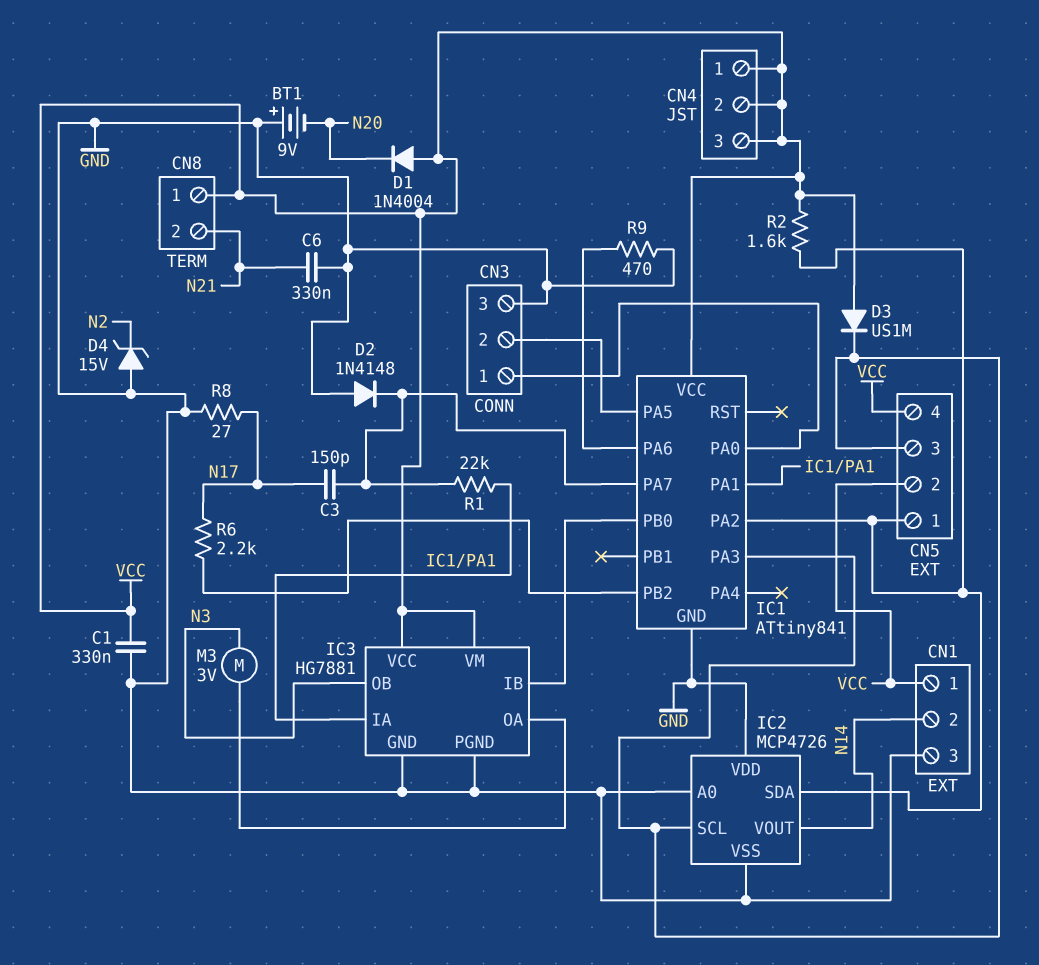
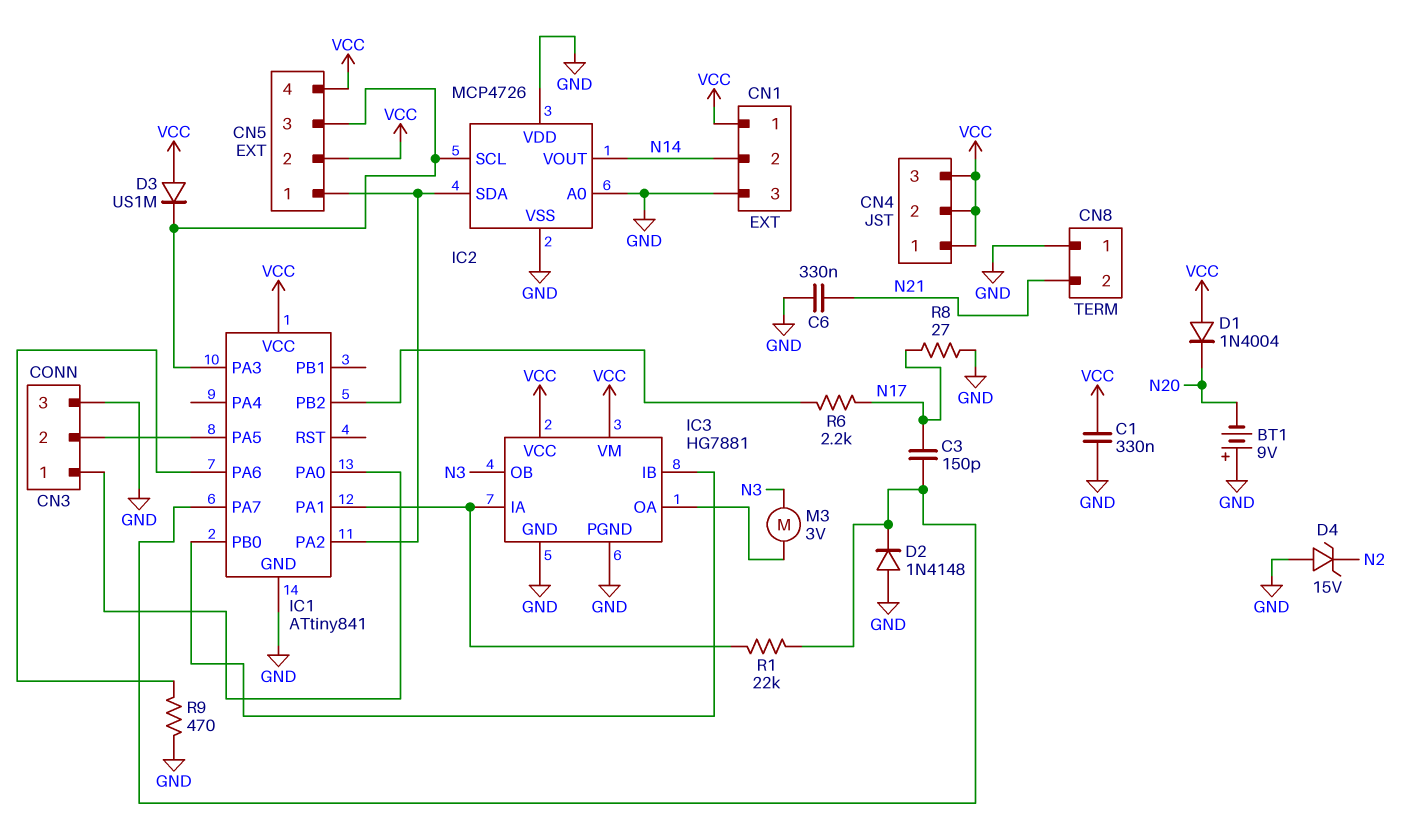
CN8 pin 1: VCC -> GND
R2: 1.6k (CN5/1, VCC) -> none

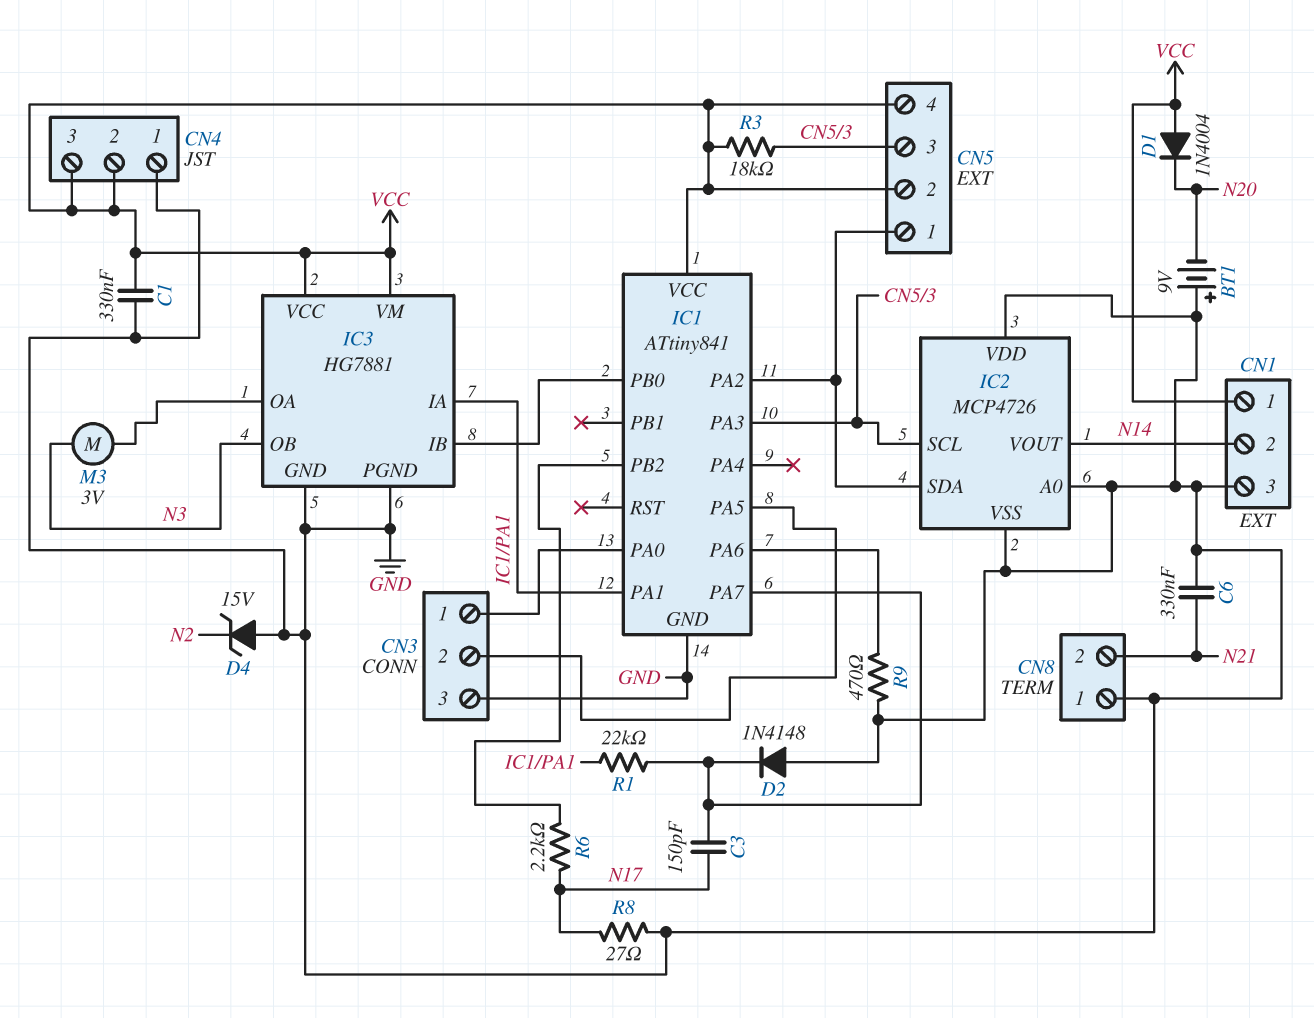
CN4 pin 1: VCC -> GND
D3: diode US1M (A VCC, K CN5/3) -> none
R3: none -> 18k (CN5/3, VCC)

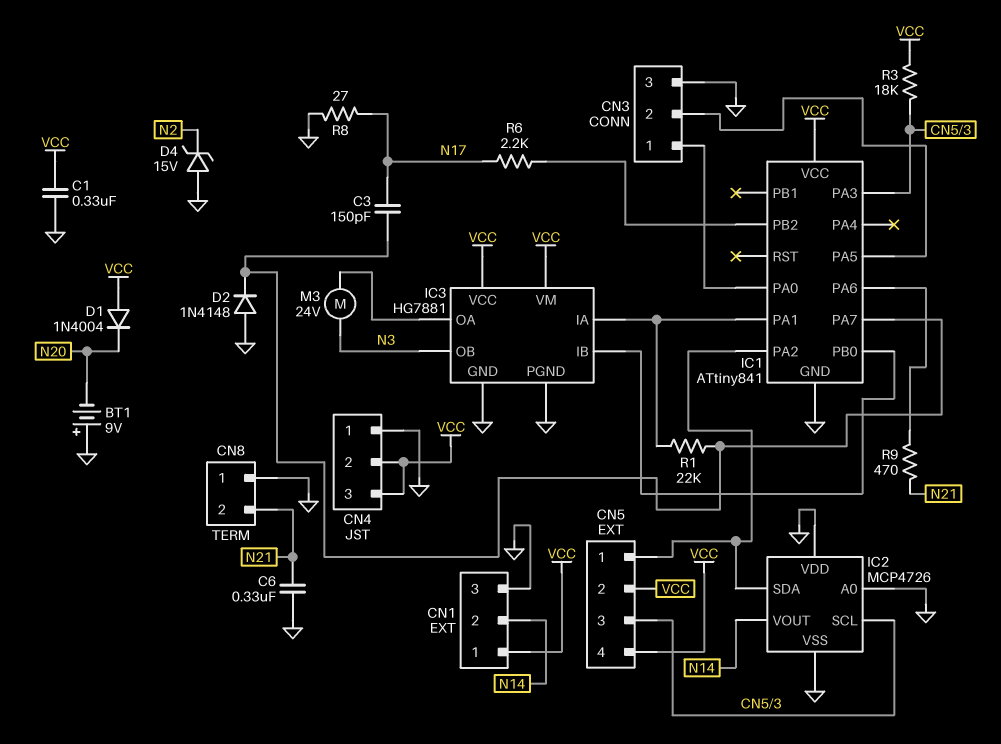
M3: motor 3V (IC3/OA, N3) -> motor 24V (IC3/OA, N3)
R9: 470 (GND, IC1/PA6) -> 470 (IC1/PA6, N21)

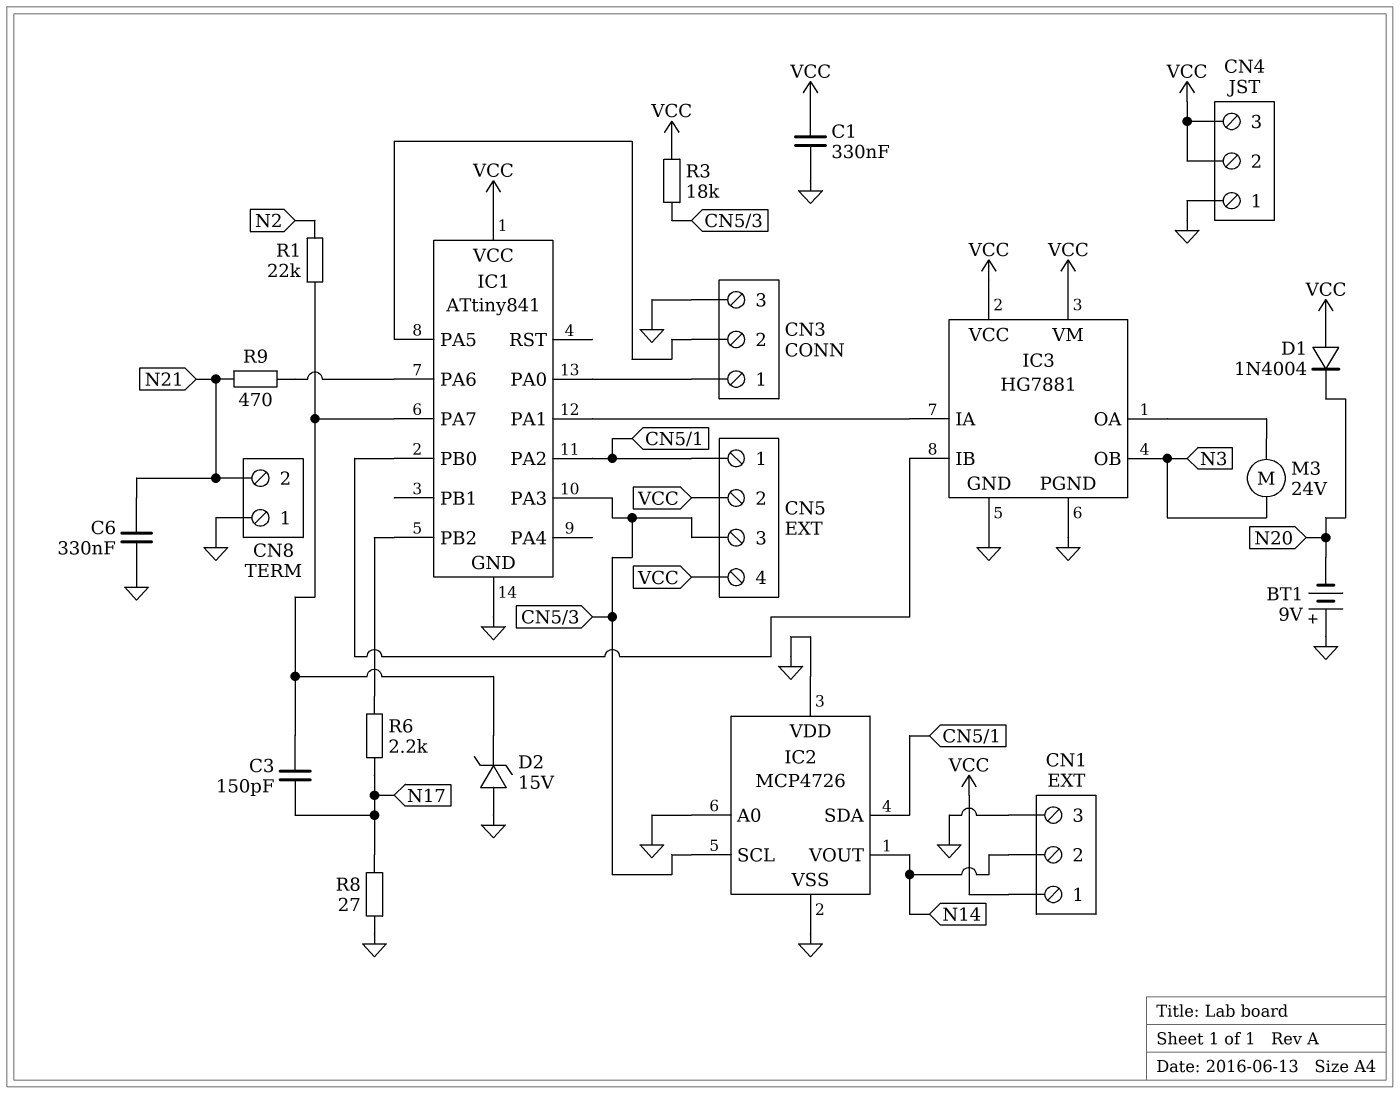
D2: diode 1N4148 (A GND, K IC1/PA7) -> zener 15V (A GND, K IC1/PA7)
D4: zener 15V (A GND, K N2) -> none
R1: 22k (IC1/PA1, IC1/PA7) -> 22k (IC1/PA7, N2)

